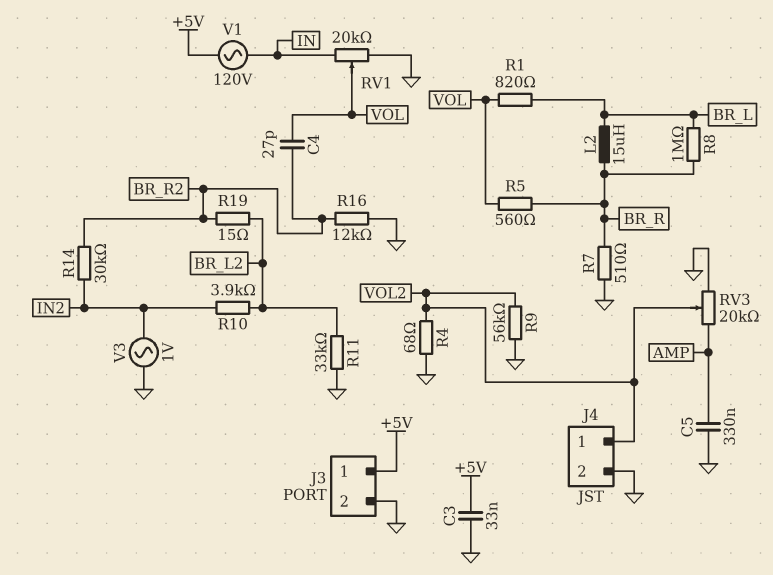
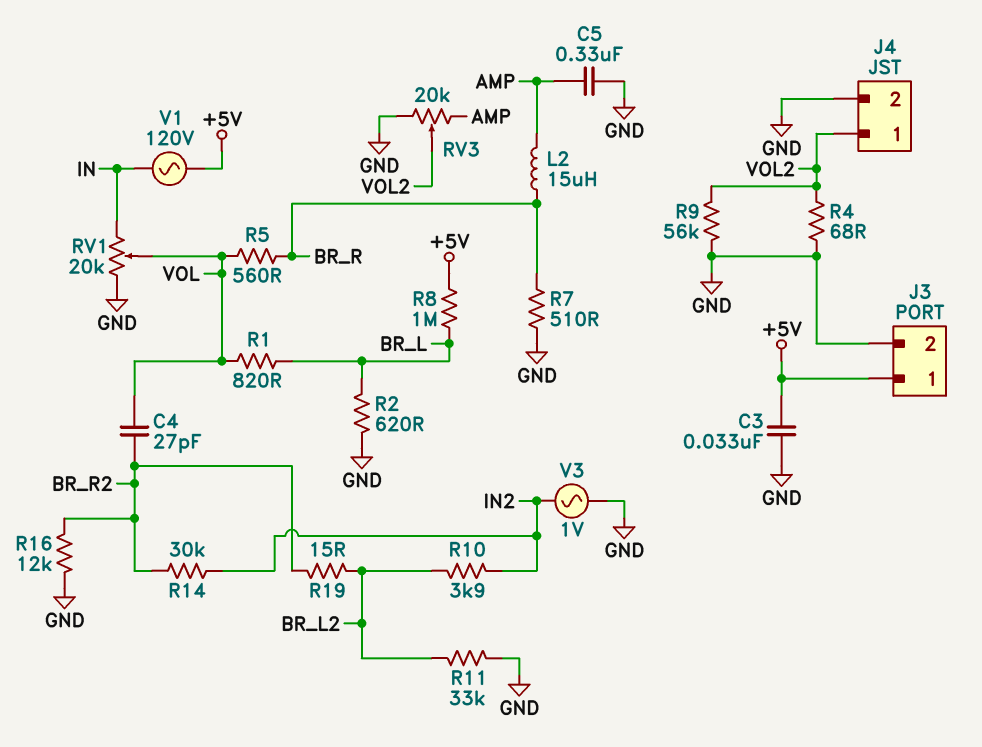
L2: 15uH (BR_L, BR_R) -> 15uH (AMP, BR_R)
R2: none -> 620 (BR_L, GND)
R8: 1M (BR_L, BR_R) -> 1M (+5V, BR_L)

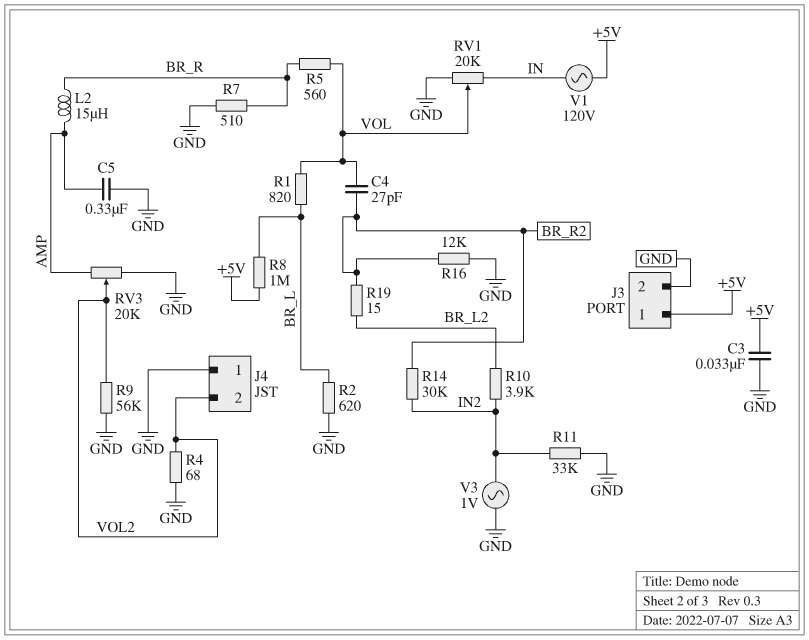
J4 pin 1: VOL2 -> GND
J4 pin 2: GND -> VOL2
R11: 33k (BR_L2, GND) -> 33k (GND, IN2)

